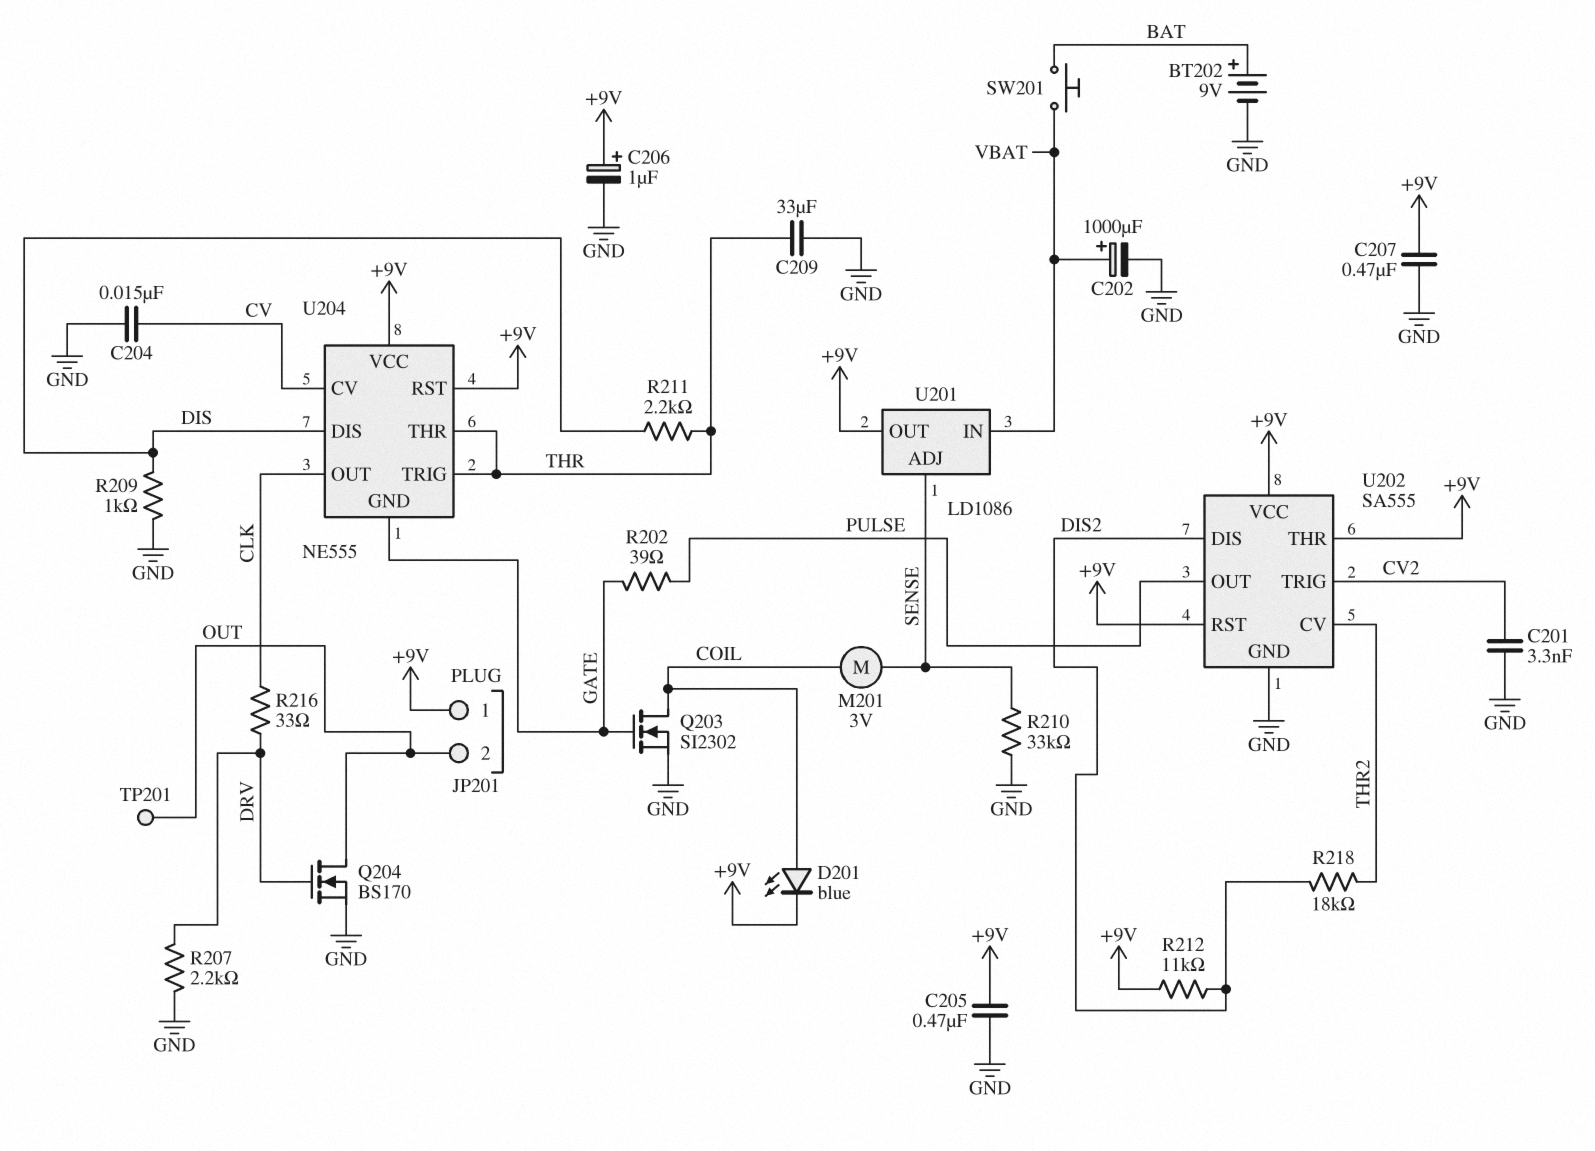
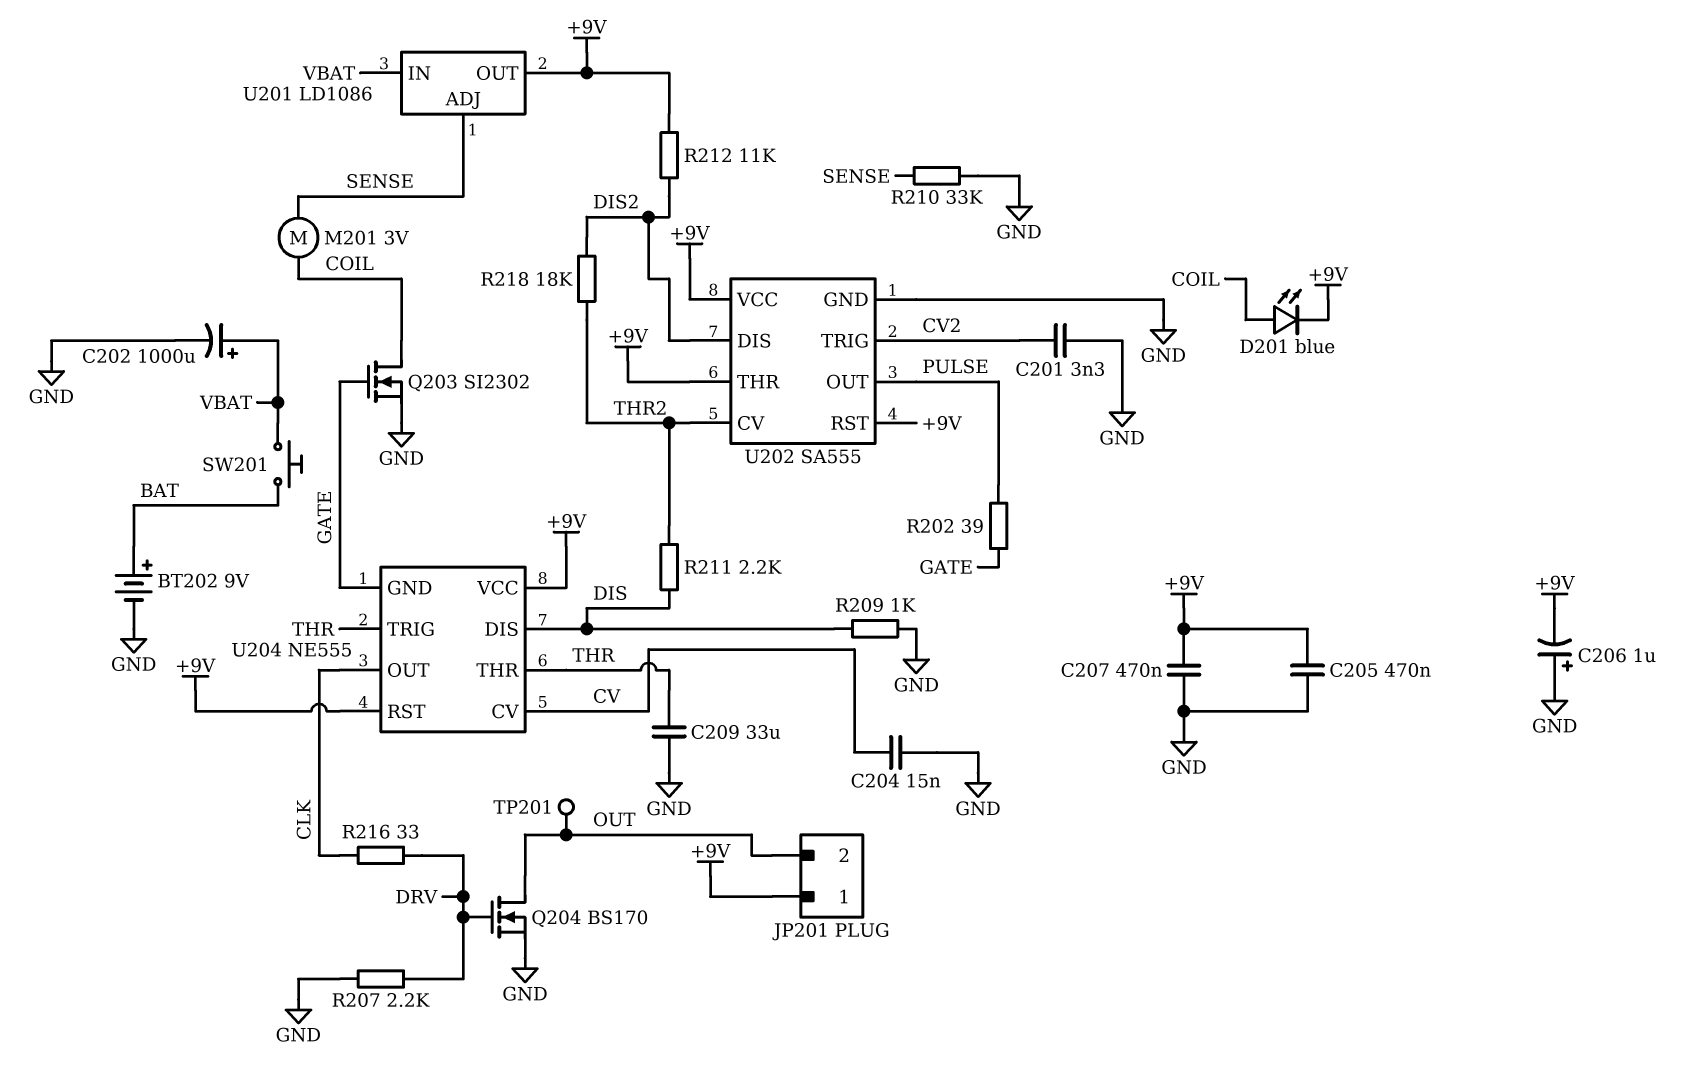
C206: 1uF (plus +9V, minus GND) -> 1uF (plus GND, minus +9V)
R211: 2.2k (DIS, THR) -> 2.2k (DIS, THR2)

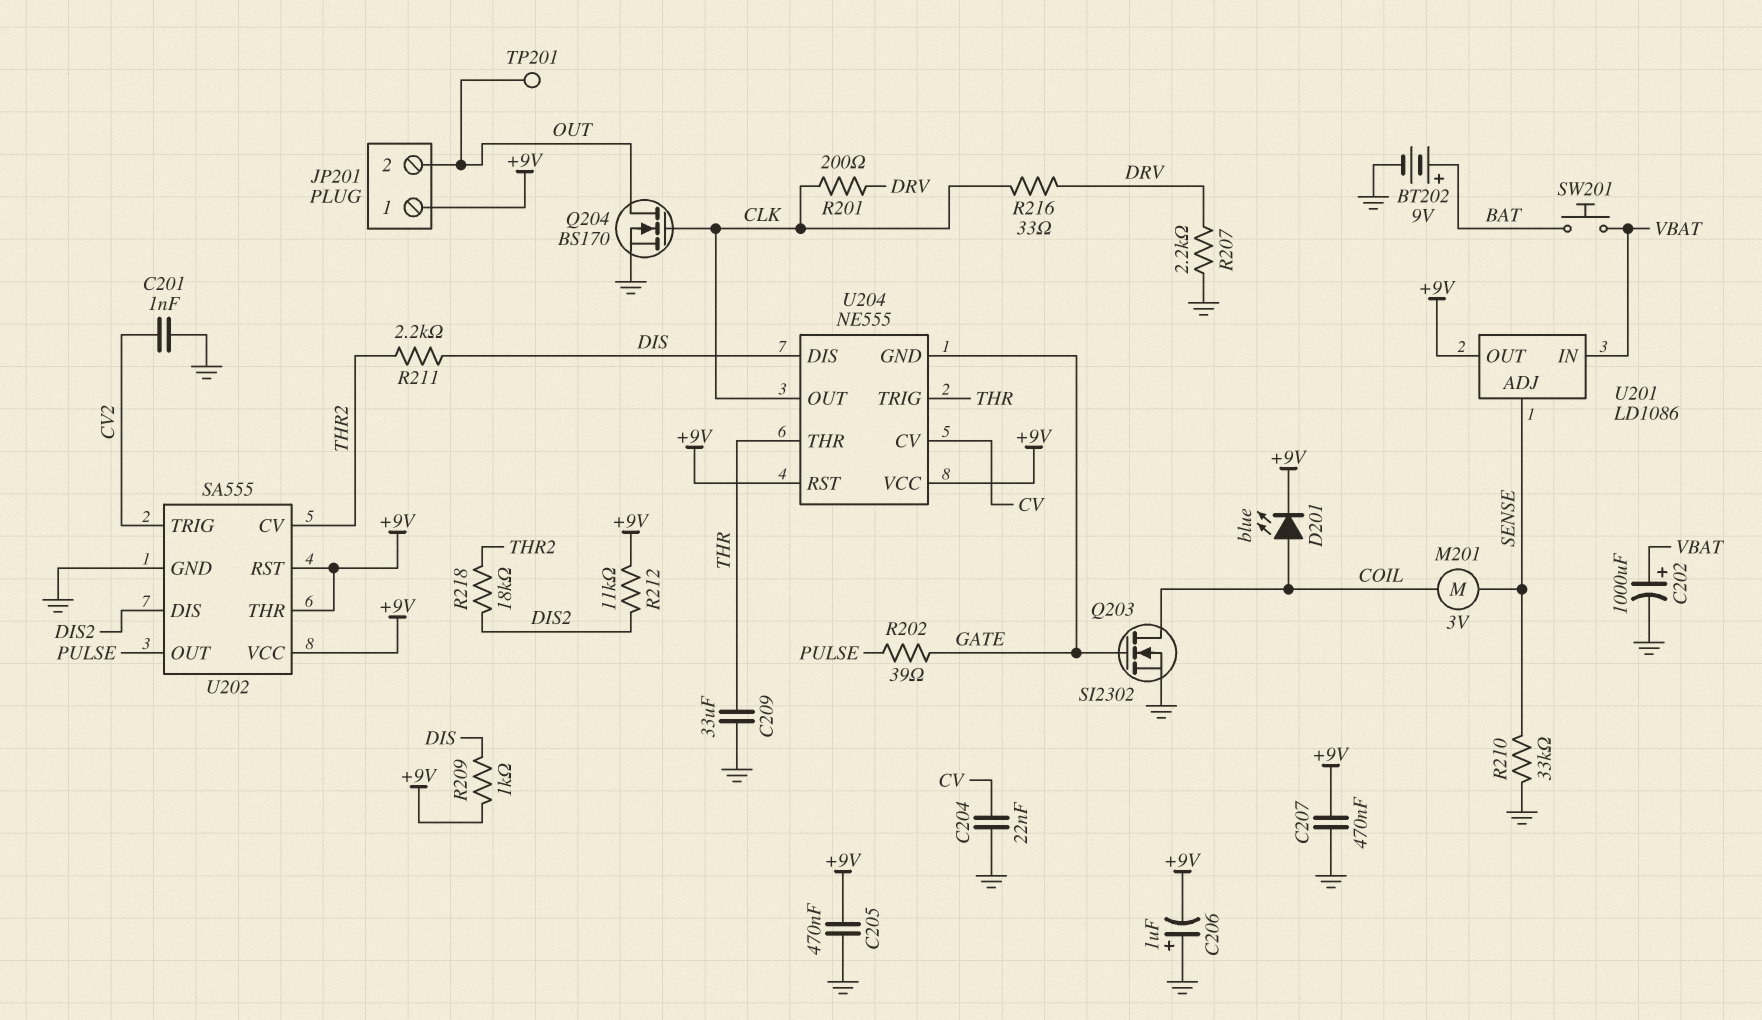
C201: 3.3nF (CV2, GND) -> 1nF (CV2, GND)
C204: 15nF (CV, GND) -> 22nF (CV, GND)
Q204: NMOS BS170 (G DRV, D OUT, S GND) -> NMOS BS170 (G CLK, D OUT, S GND)
R201: none -> 200 (CLK, DRV)
R209: 1k (DIS, GND) -> 1k (+9V, DIS)

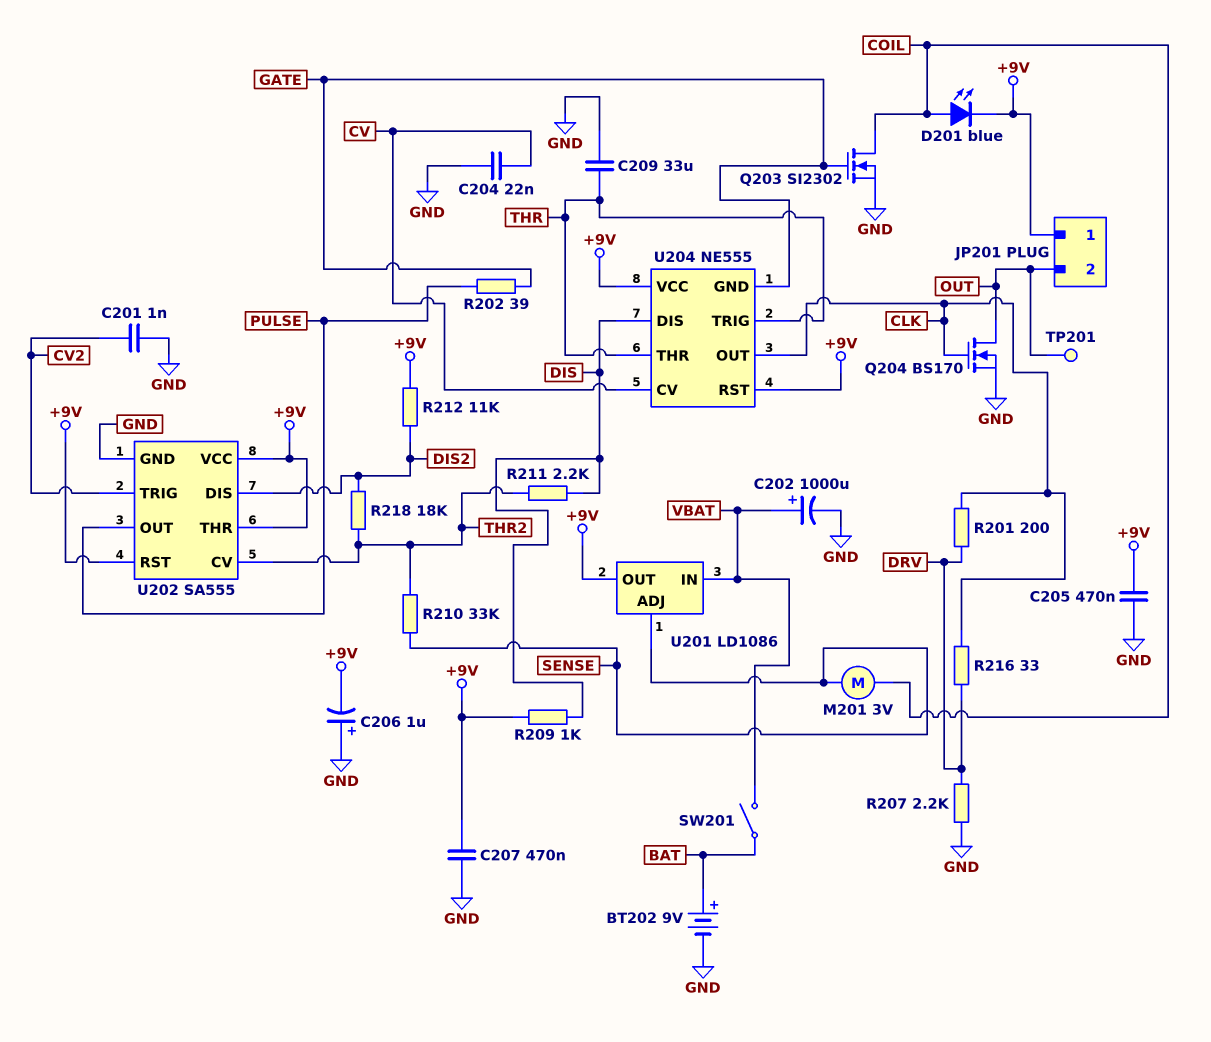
R210: 33k (GND, SENSE) -> 33k (SENSE, THR2)
SW201: button (BAT, VBAT) -> switch (BAT, VBAT)

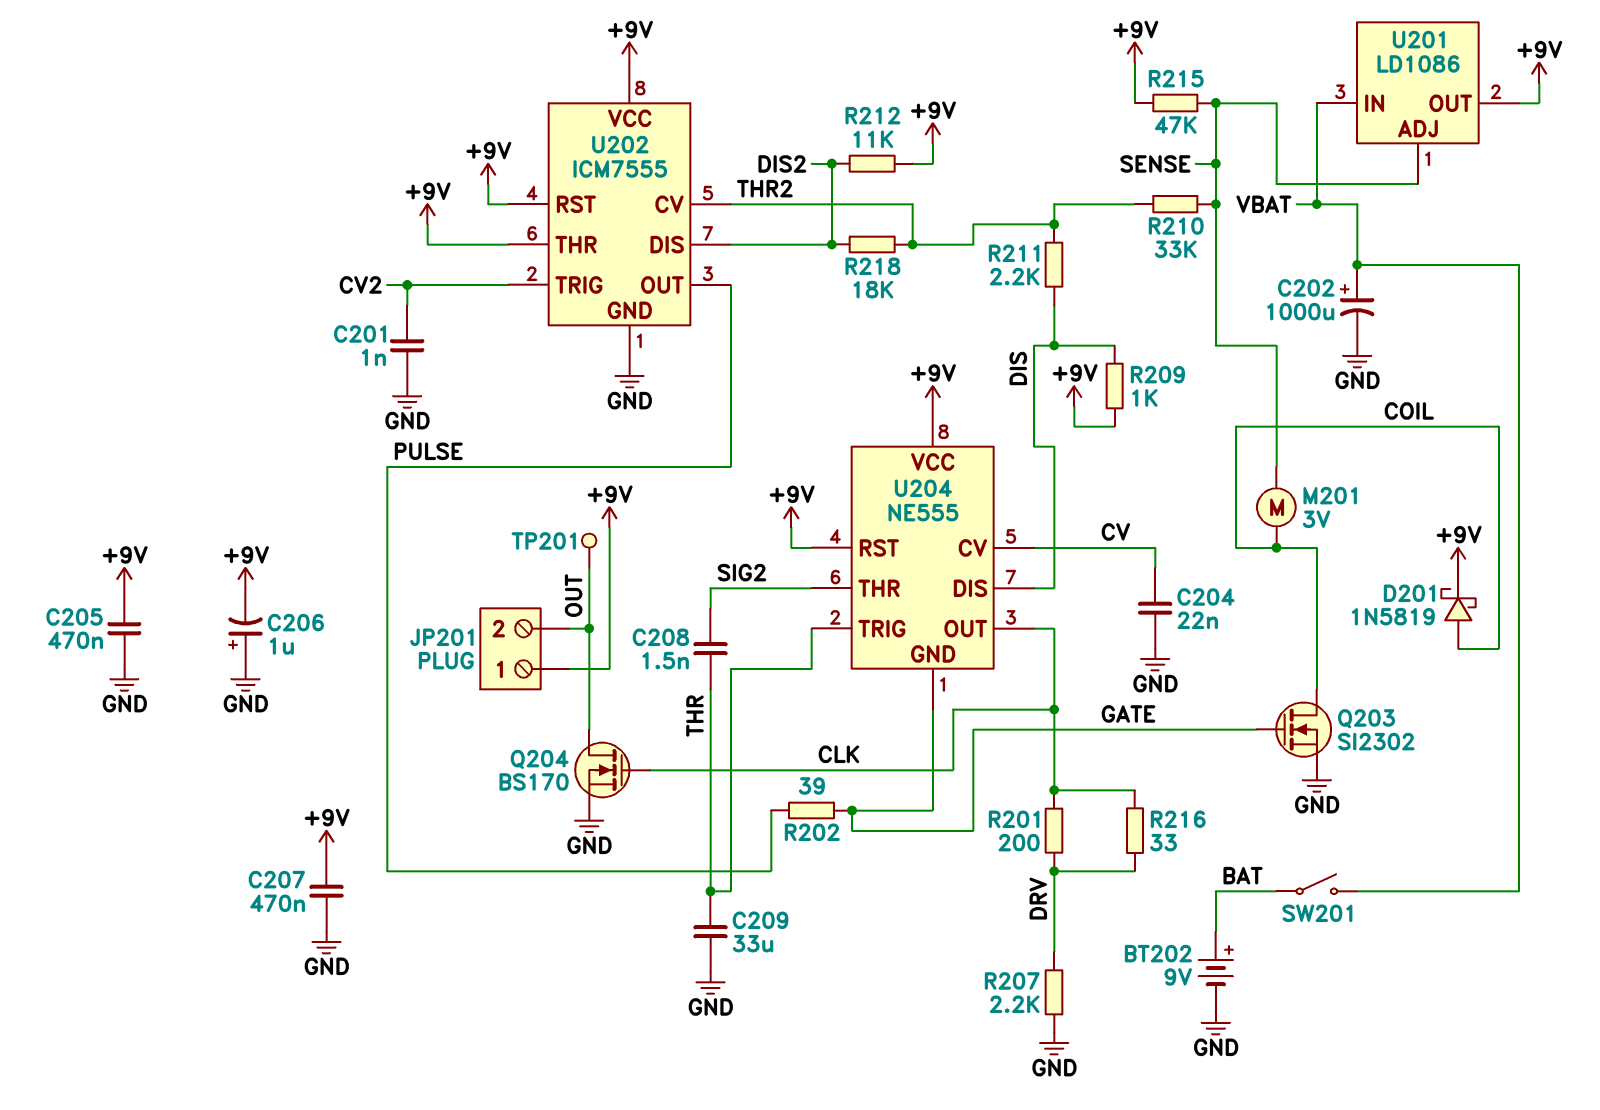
C208: none -> 1.5nF (SIG2, THR)
D201: LED blue (A COIL, K +9V) -> schottky 1N5819 (A COIL, K +9V)
R215: none -> 47k (+9V, SENSE)
U202: SA555 -> ICM7555
U204 pin THR: THR -> SIG2

